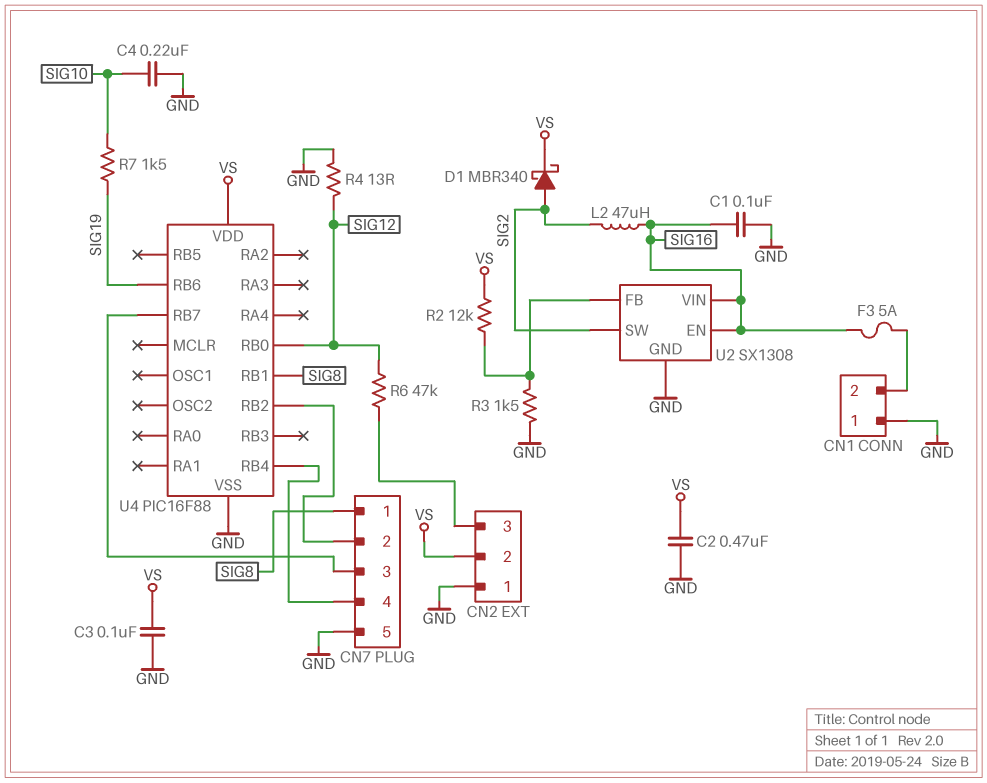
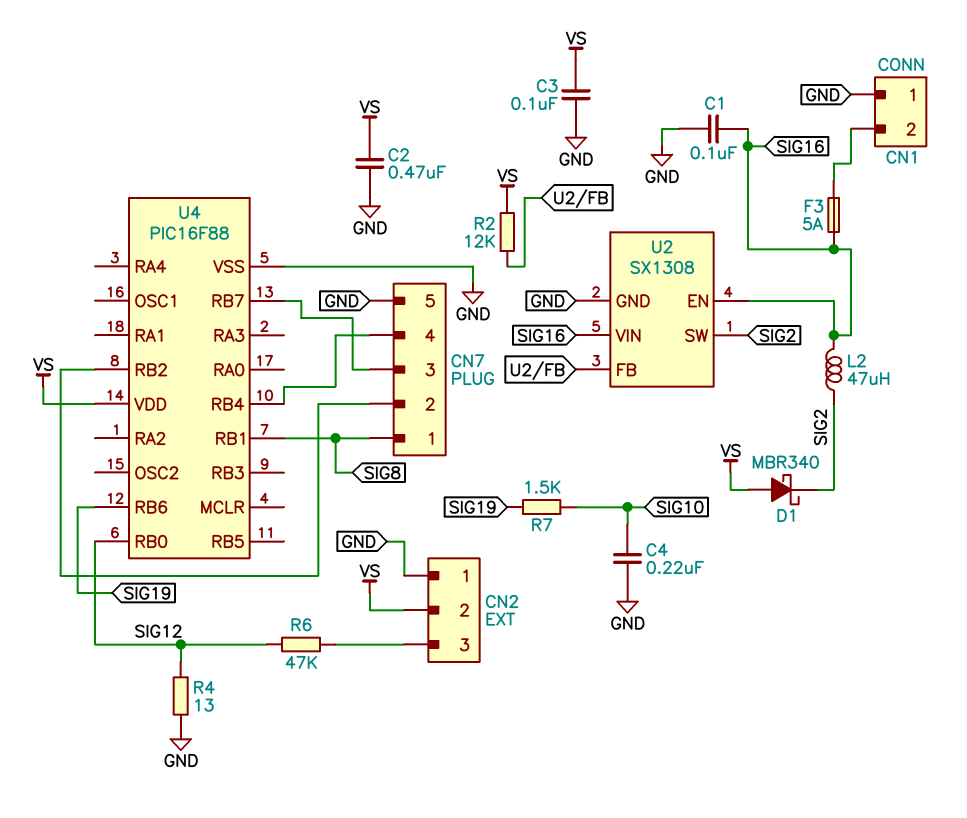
D1: schottky MBR340 (A SIG2, K VS) -> schottky MBR340 (A VS, K SIG2)
R3: 1.5k (GND, U2/FB) -> none

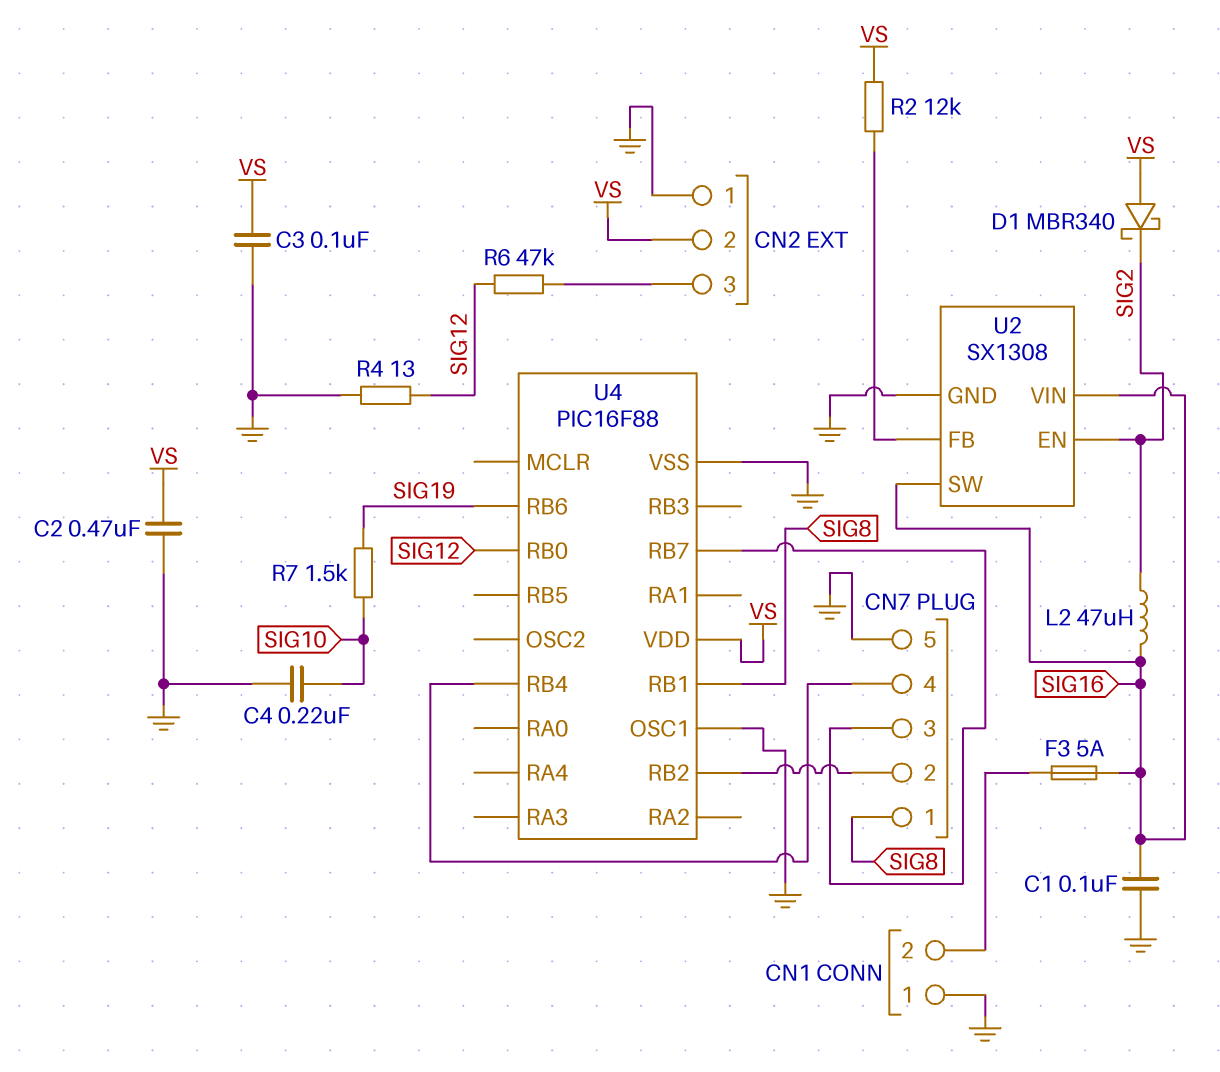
U2 pin EN: SIG16 -> SIG2
U2 pin SW: SIG2 -> SIG16
U4 pin OSC1: none -> GND

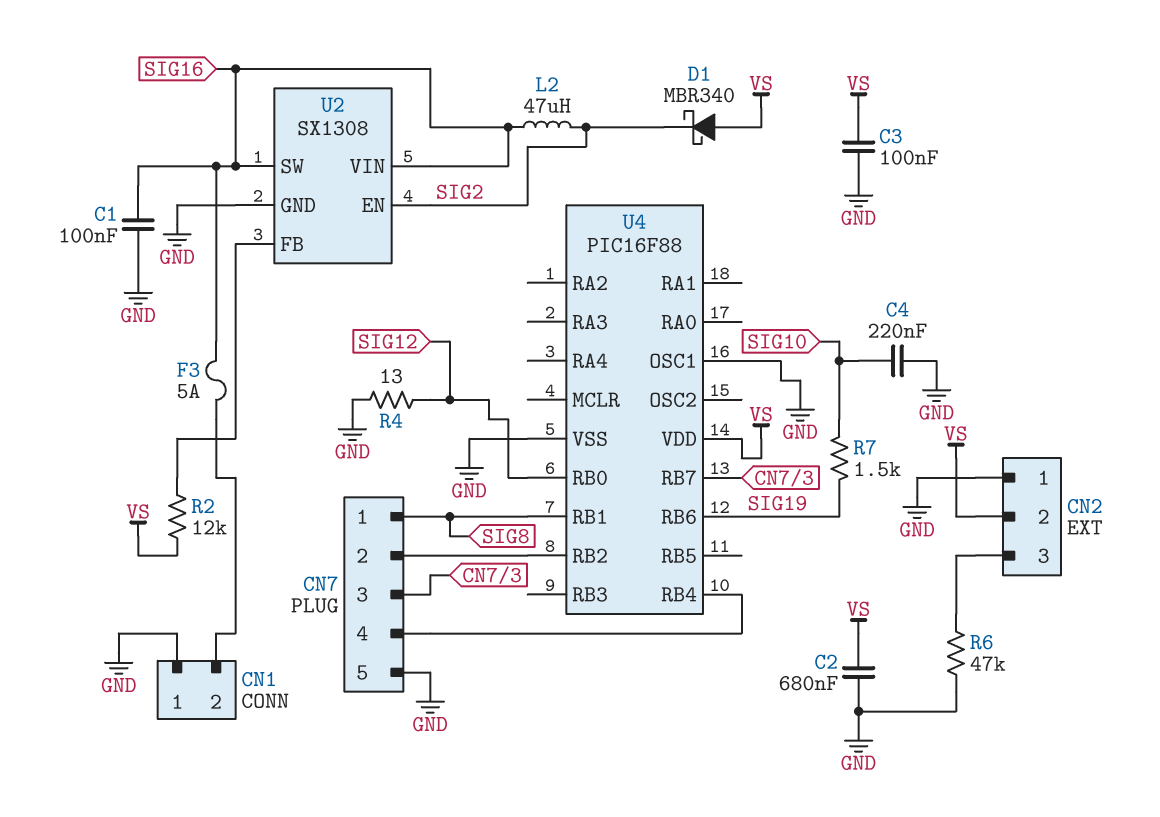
C2: 470nF (GND, VS) -> 680nF (GND, VS)
R6: 47k (CN2/3, SIG12) -> 47k (CN2/3, GND)

